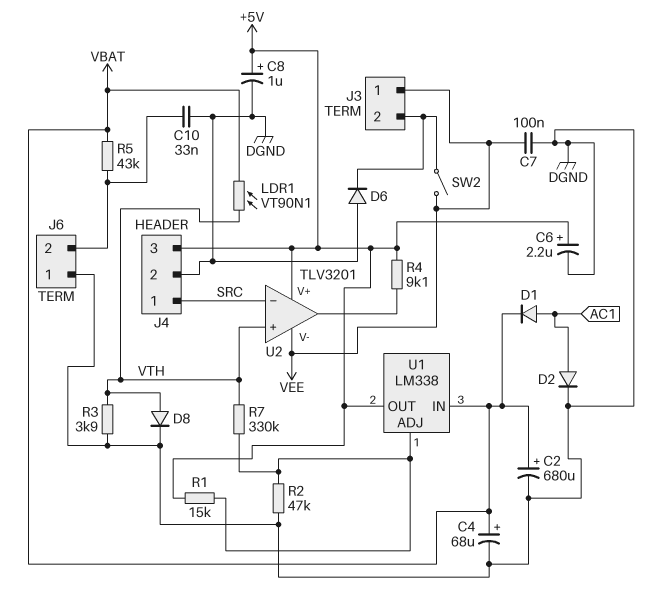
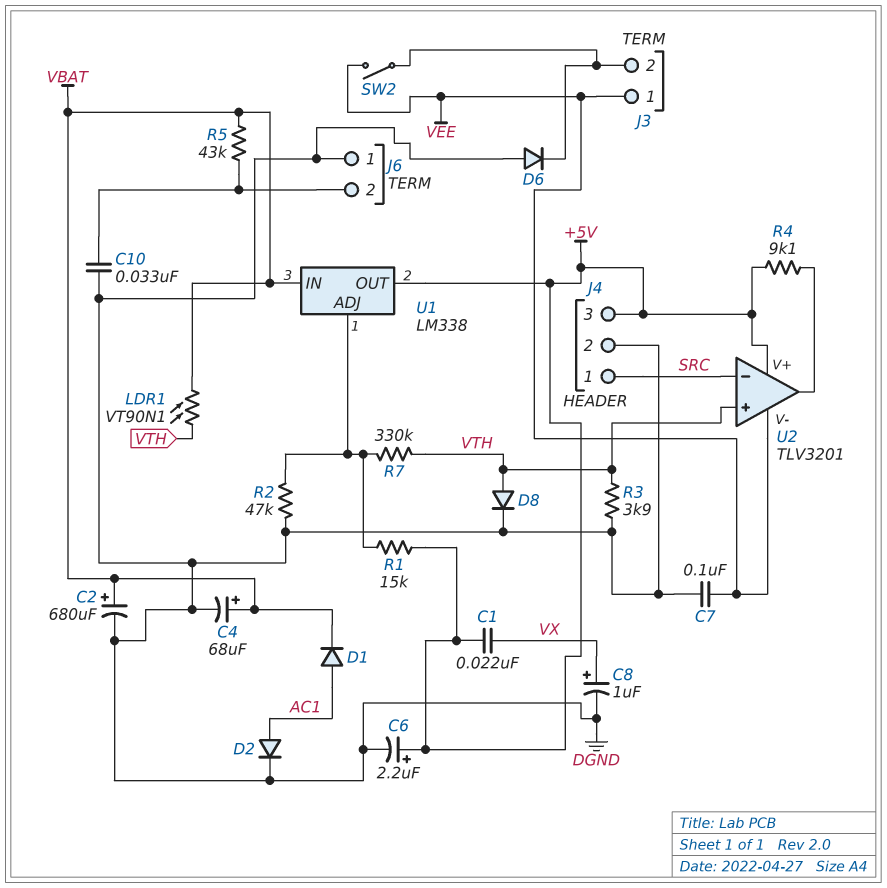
C1: none -> 22nF (+5V, VX)
C8: 1uF (plus +5V, minus DGND) -> 1uF (plus VX, minus DGND)

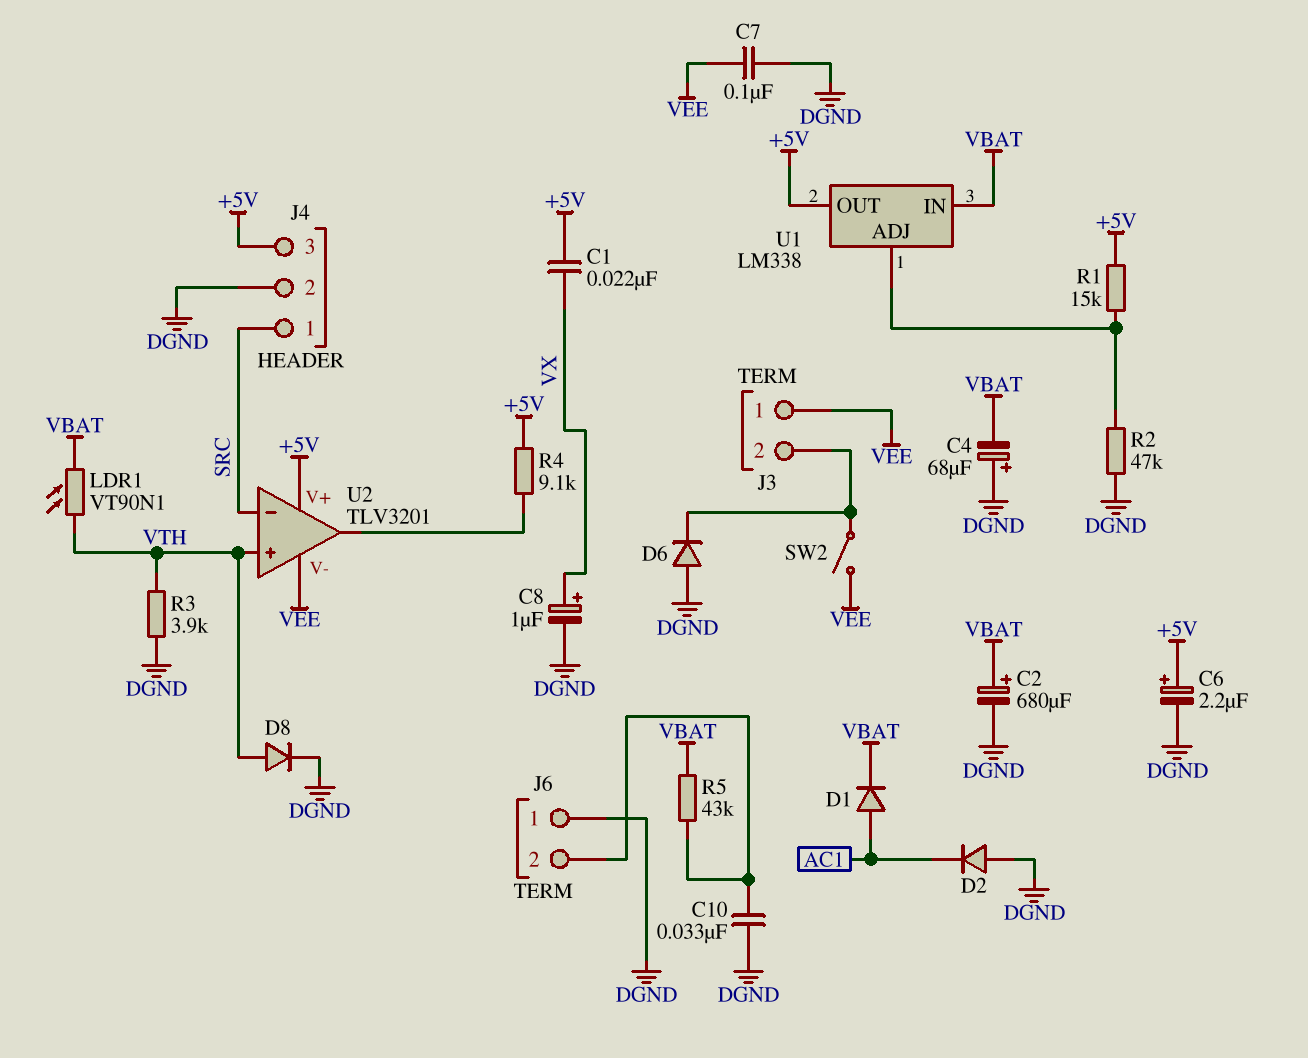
C4: 68uF (plus VBAT, minus DGND) -> 68uF (plus DGND, minus VBAT)
D2: diode (A AC1, K DGND) -> diode (A DGND, K AC1)
R7: 330k (U1/ADJ, VTH) -> none

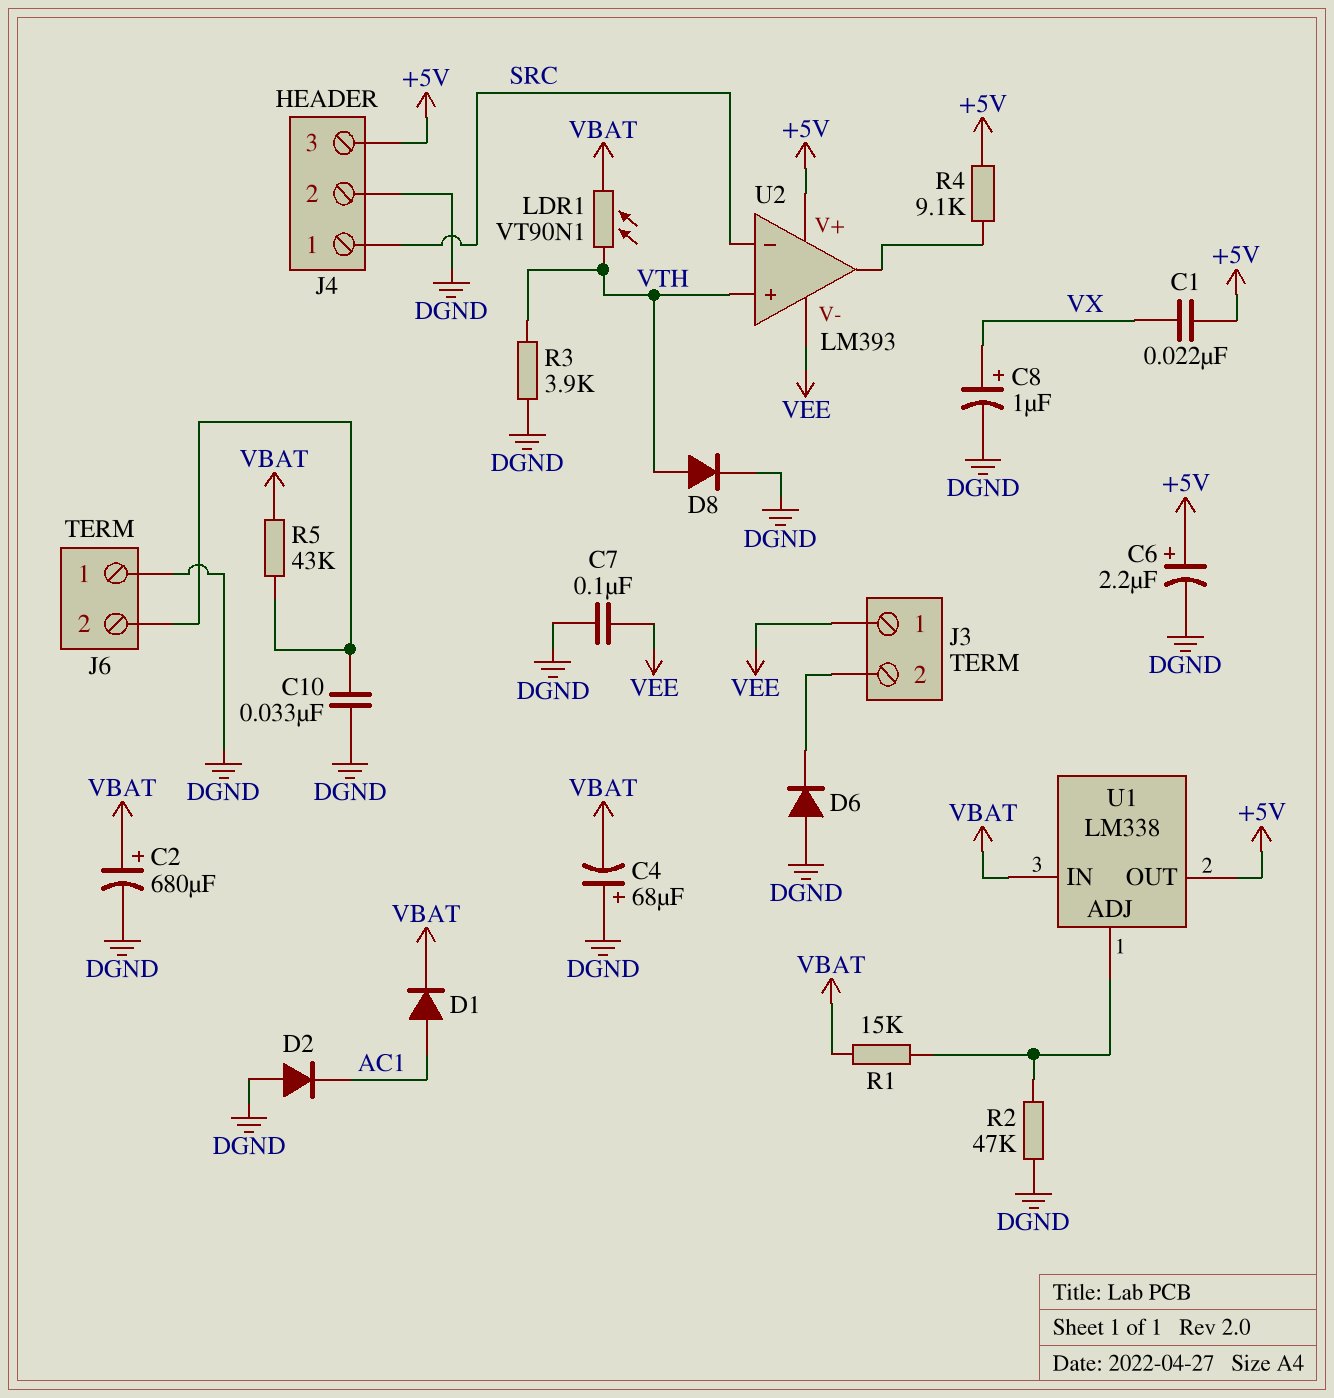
R1: 15k (+5V, U1/ADJ) -> 15k (U1/ADJ, VBAT)
SW2: switch (J3/2, VEE) -> none
U2: TLV3201 -> LM393

